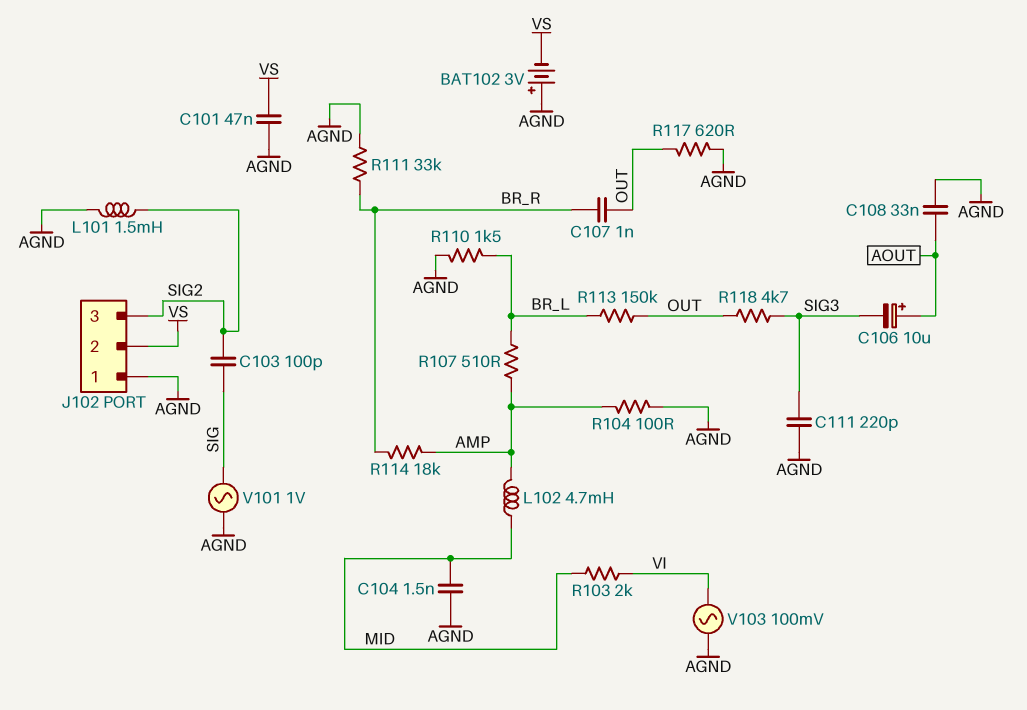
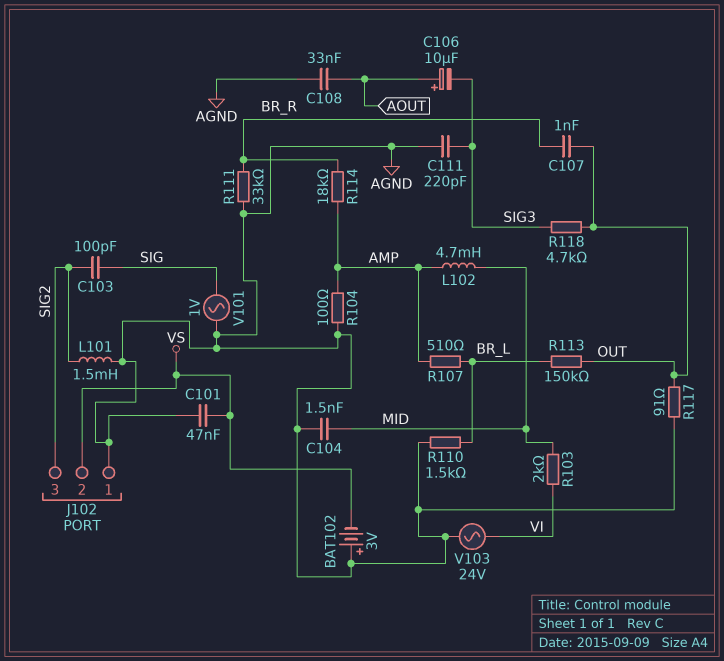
R117: 620 (AGND, OUT) -> 91 (AGND, OUT)
V103: AC 100mV (AGND, VI) -> AC 24V (AGND, VI)

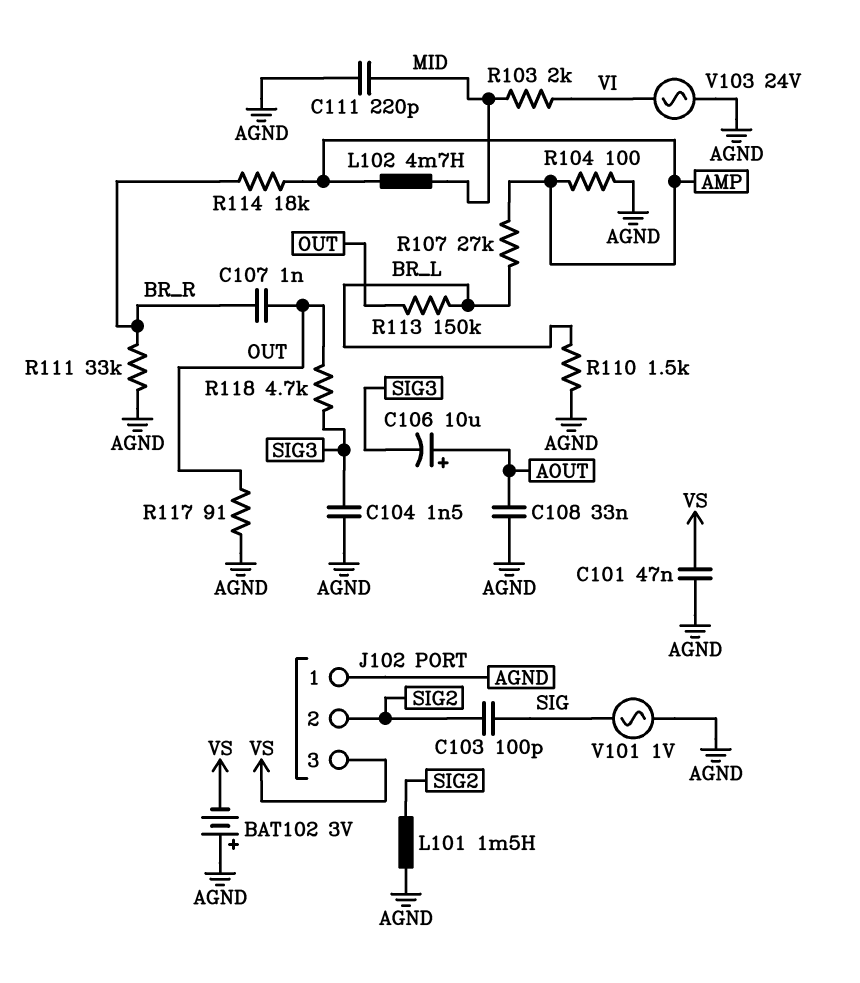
C104: 1.5nF (AGND, MID) -> 1.5nF (AGND, SIG3)
C111: 220pF (AGND, SIG3) -> 220pF (AGND, MID)
J102 pin 2: VS -> SIG2
J102 pin 3: SIG2 -> VS
R107: 510 (AMP, BR_L) -> 27k (AMP, BR_L)

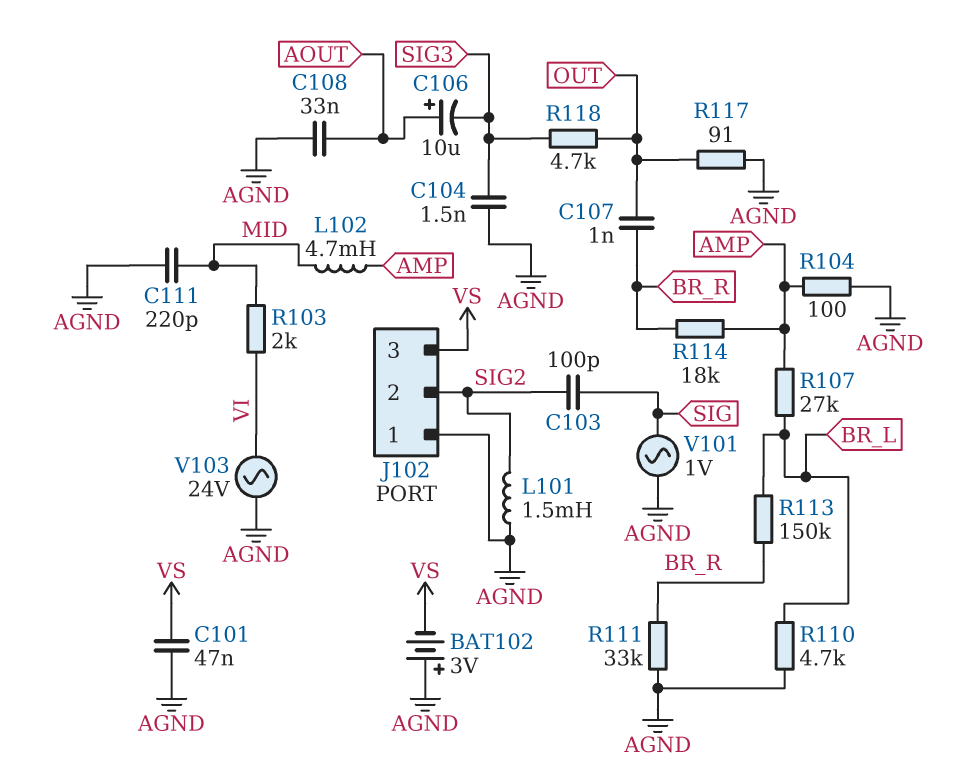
R110: 1.5k (AGND, BR_L) -> 4.7k (AGND, BR_L)
R113: 150k (BR_L, OUT) -> 150k (BR_L, BR_R)

